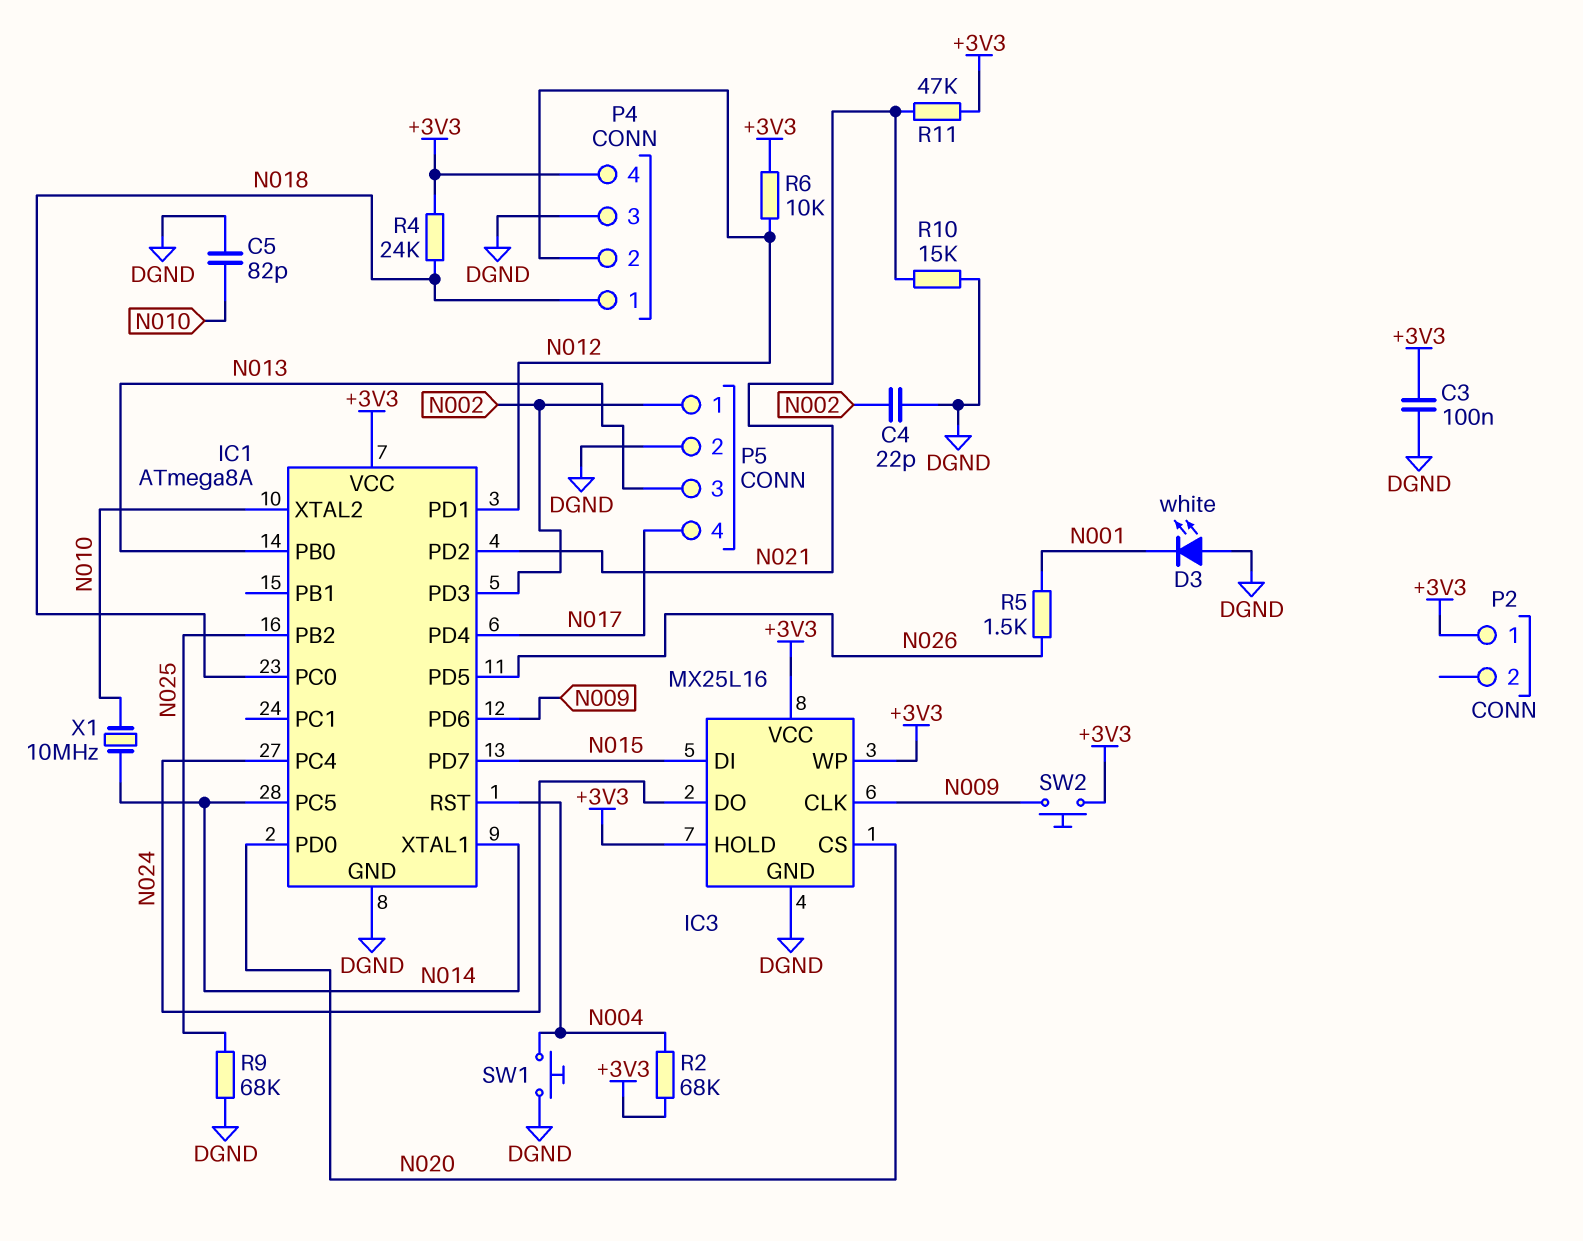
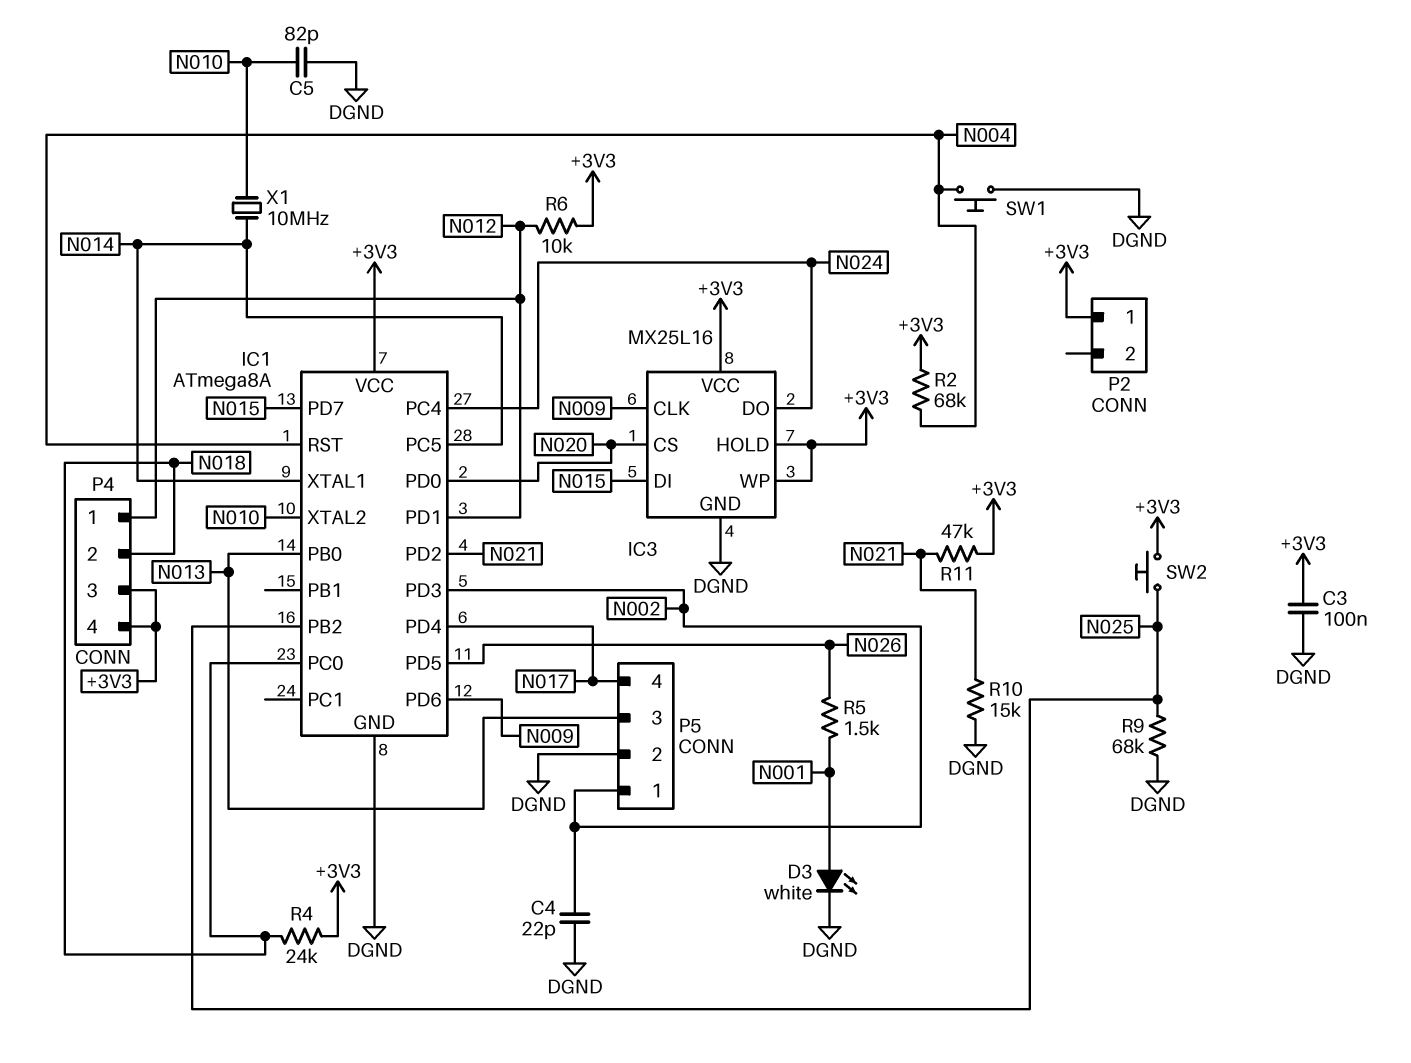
D3: LED white (A DGND, K N001) -> LED white (A N001, K DGND)
P4 pin 1: N018 -> N012
P4 pin 2: N012 -> N018
P4 pin 3: DGND -> +3V3
SW2: button (+3V3, N009) -> button (+3V3, N025)

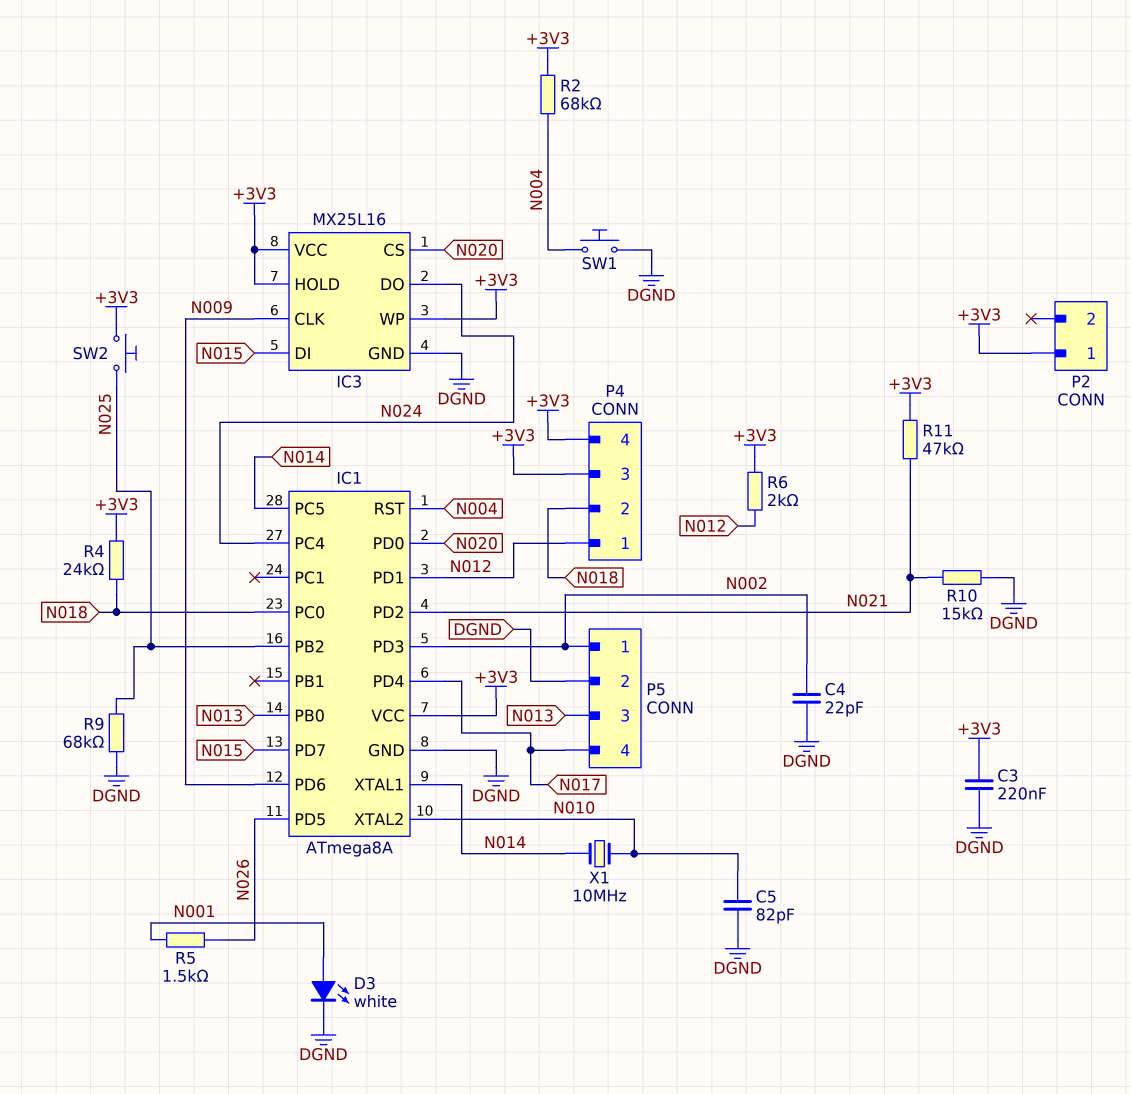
C3: 100nF (+3V3, DGND) -> 220nF (+3V3, DGND)
R6: 10k (+3V3, N012) -> 2k (+3V3, N012)

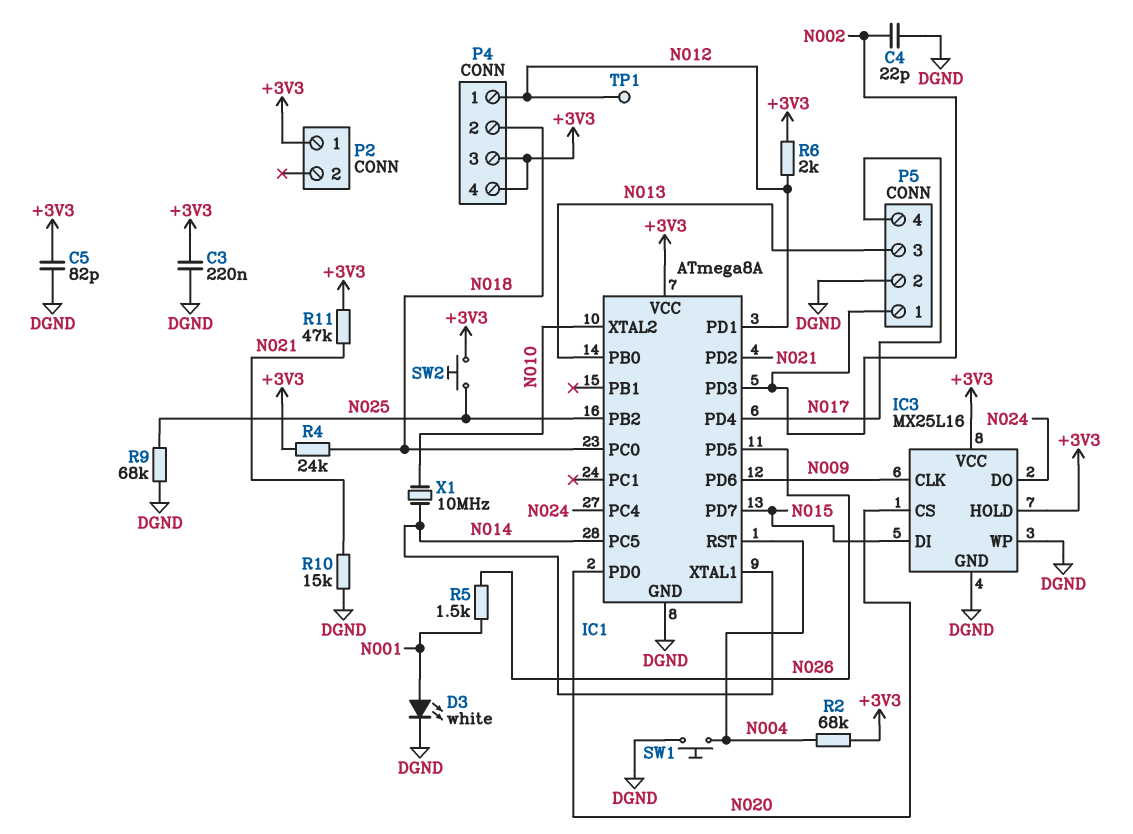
C5: 82pF (DGND, N010) -> 82pF (+3V3, DGND)
IC3 pin WP: +3V3 -> DGND
TP1: none -> test point (N012)

